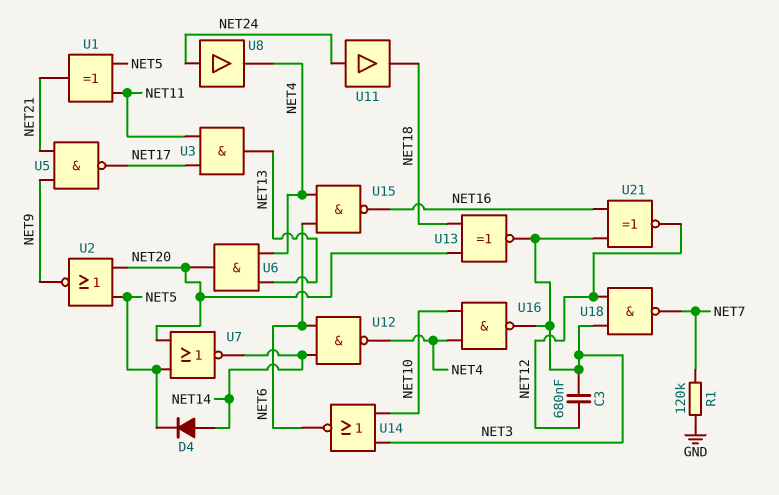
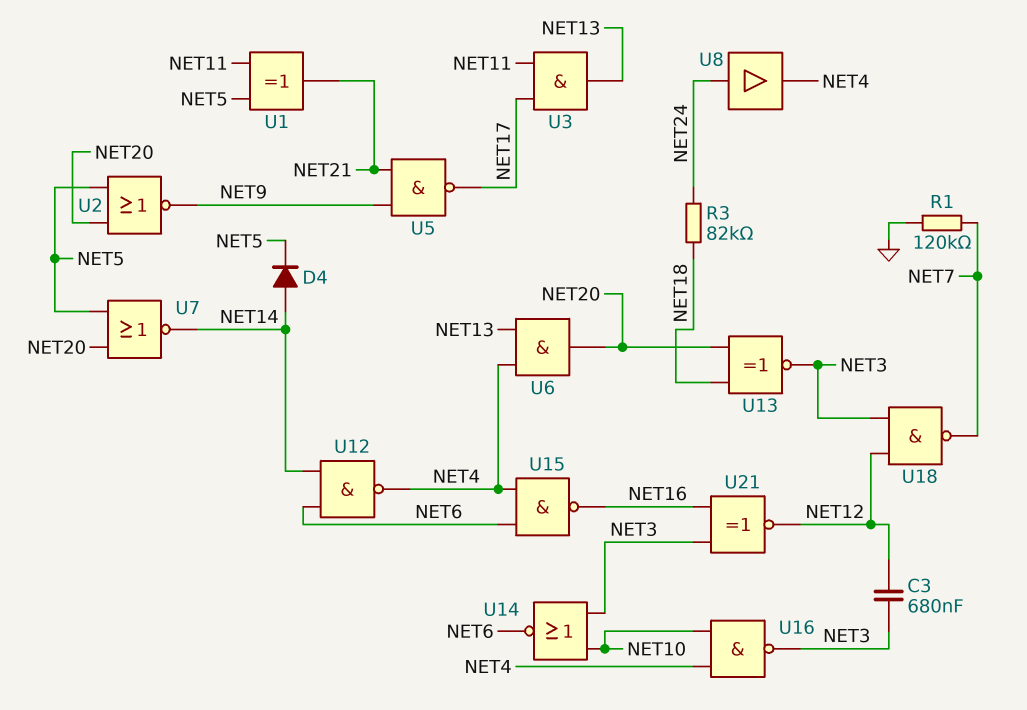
R3: none -> 82k (NET18, NET24)
U11: buffer (in NET24, out NET18) -> none

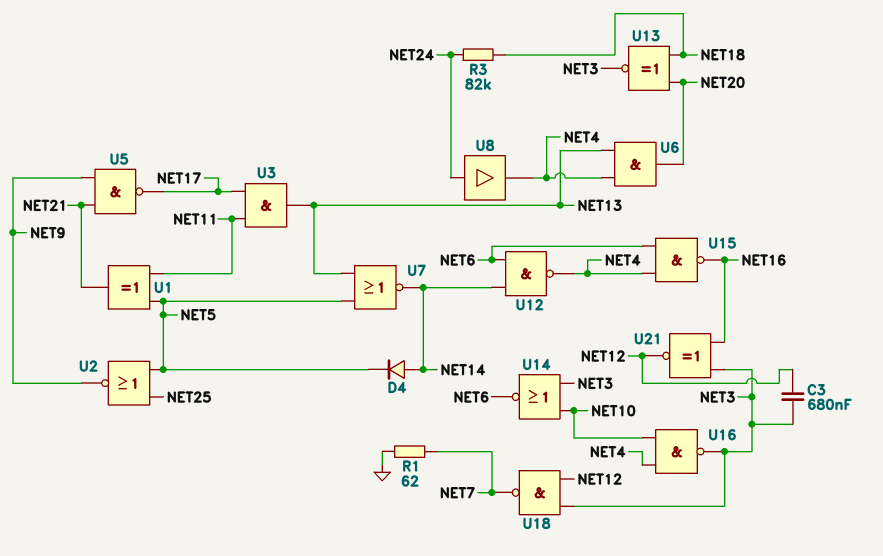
R1: 120k (GND, NET7) -> 62 (GND, NET7)
U2: NOR (in NET5, in NET20, out NET9) -> NOR (in NET5, in NET25, out NET9)
U7: NOR (in NET5, in NET20, out NET14) -> NOR (in NET5, in NET13, out NET14)

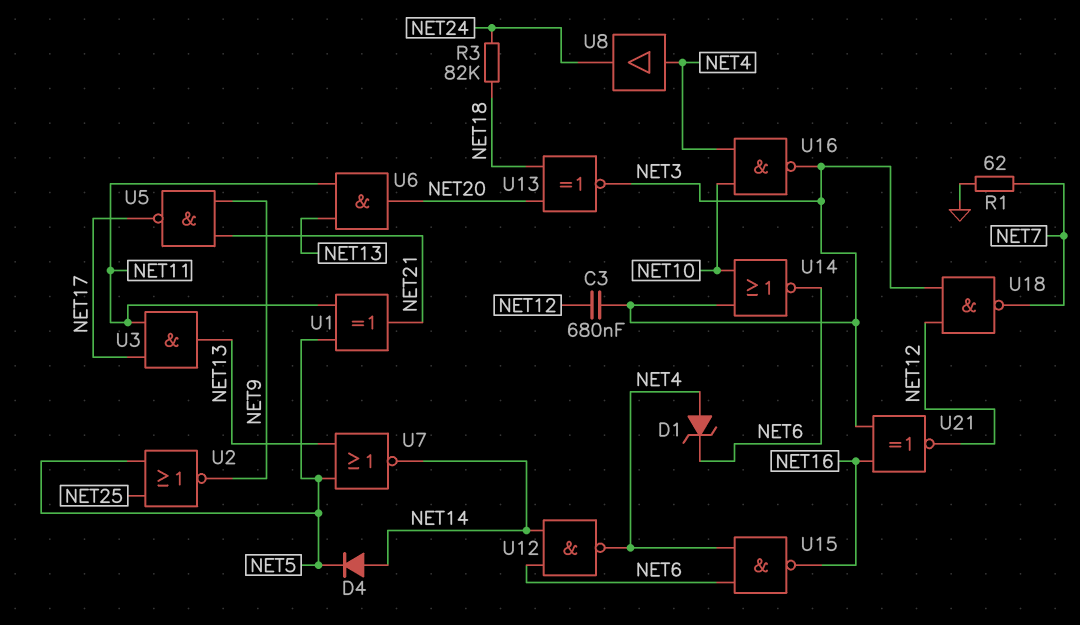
D1: none -> zener (A NET4, K NET6)
U6: AND (in NET4, in NET13, out NET20) -> AND (in NET11, in NET13, out NET20)
U8: buffer (in NET24, out NET4) -> buffer (in NET4, out NET24)

